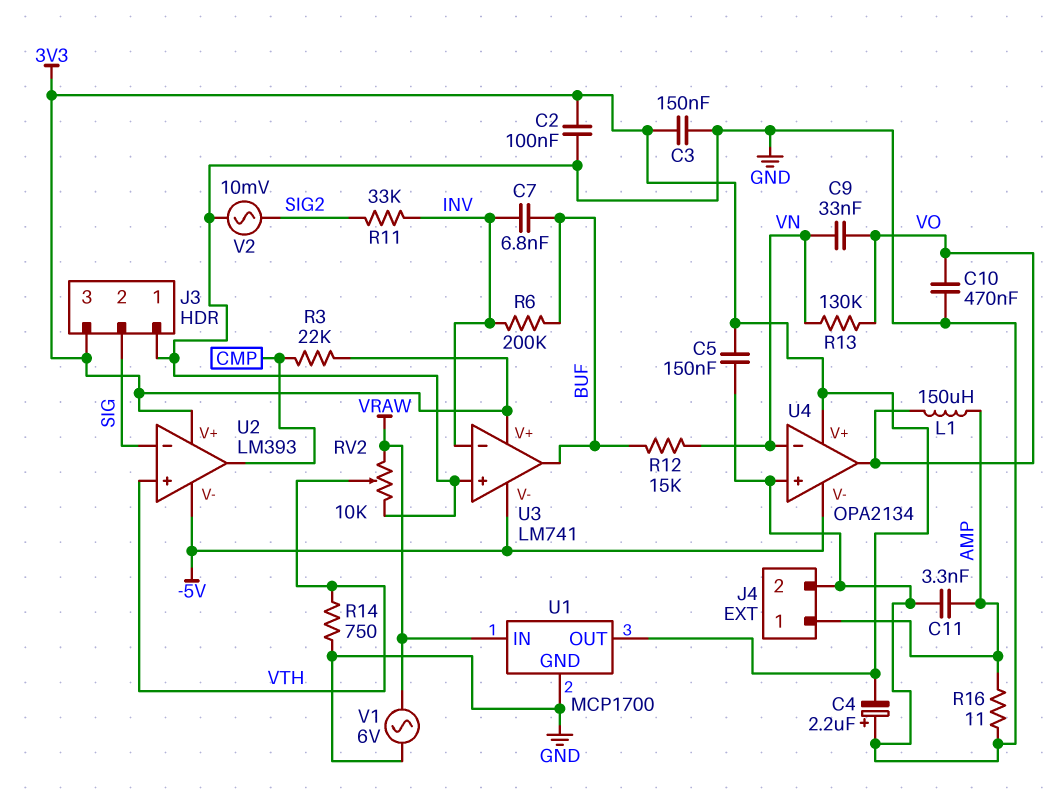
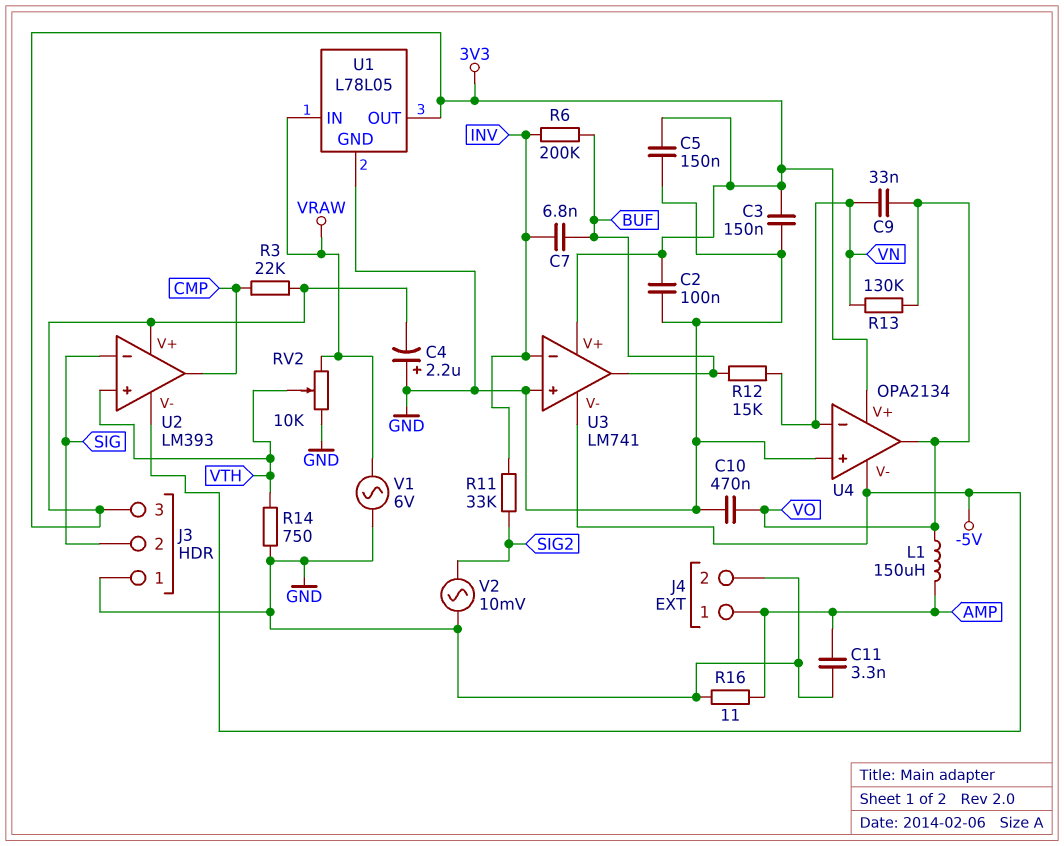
U1: MCP1700 -> L78L05

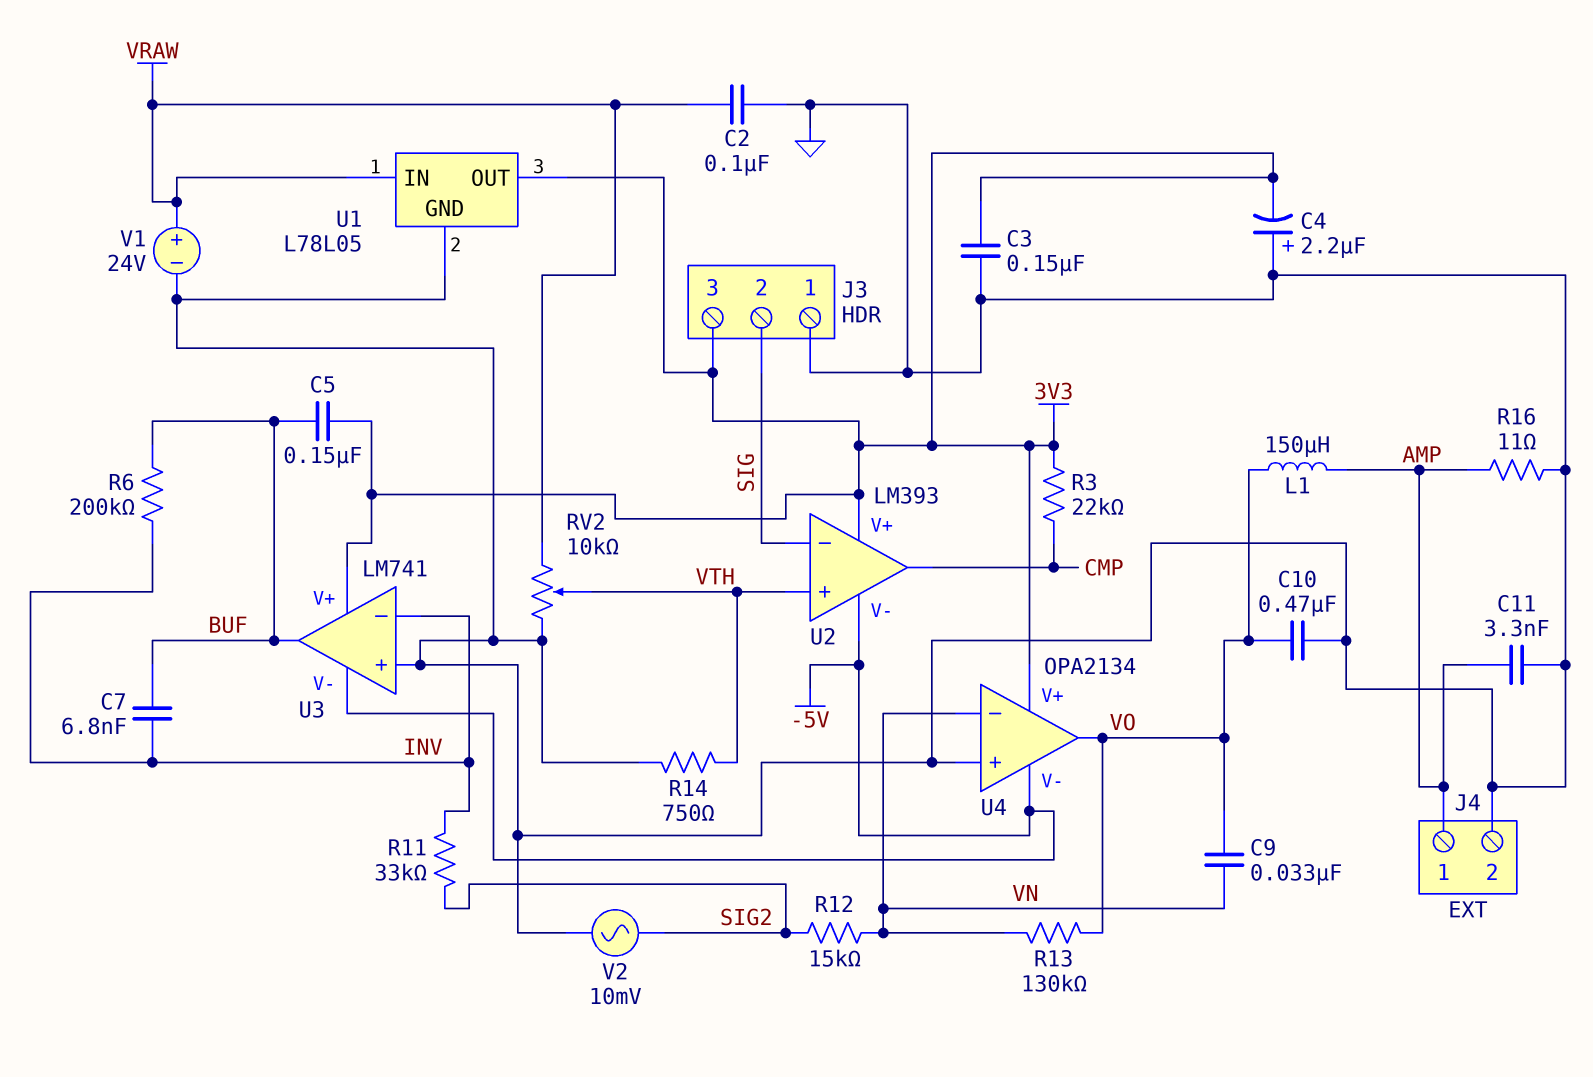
C2: 100nF (3V3, GND) -> 100nF (GND, VRAW)
C5: 150nF (3V3, GND) -> 150nF (3V3, BUF)
R12: 15k (BUF, VN) -> 15k (SIG2, VN)
V1: AC 6V (GND, VRAW) -> 24V (plus VRAW, minus GND)

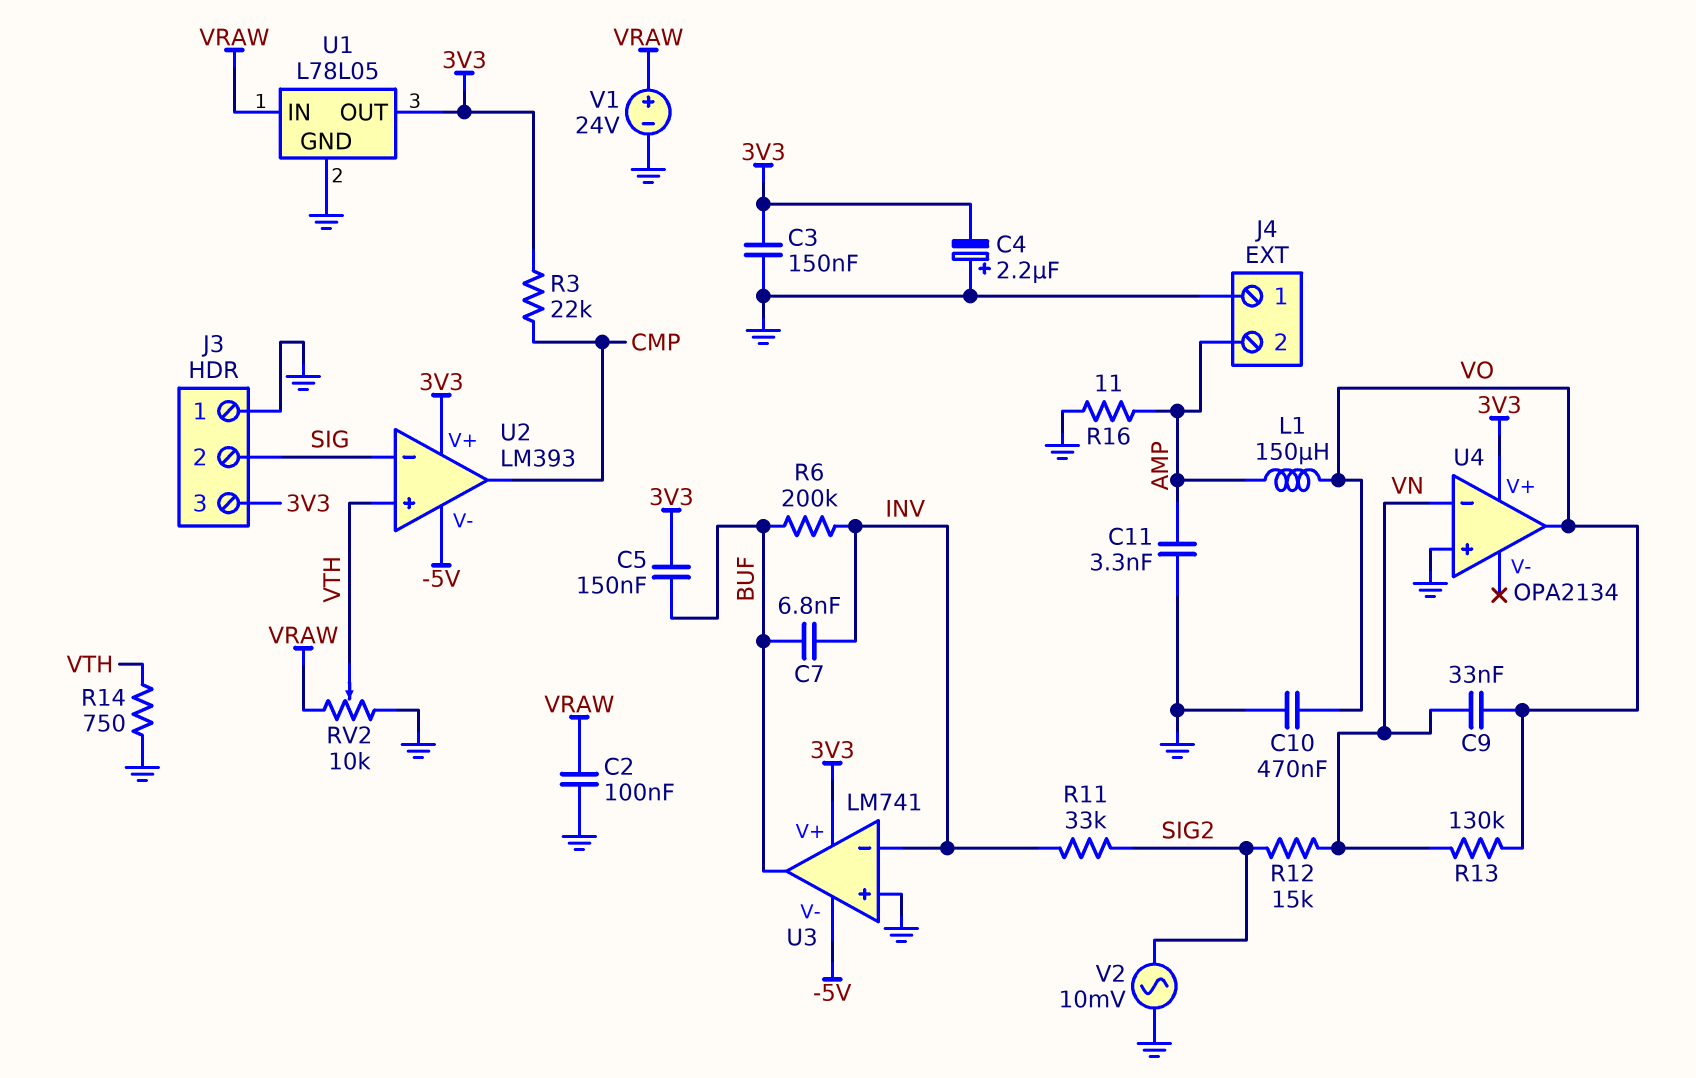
J4 pin 1: AMP -> GND
J4 pin 2: GND -> AMP
U4 pin V-: -5V -> none

